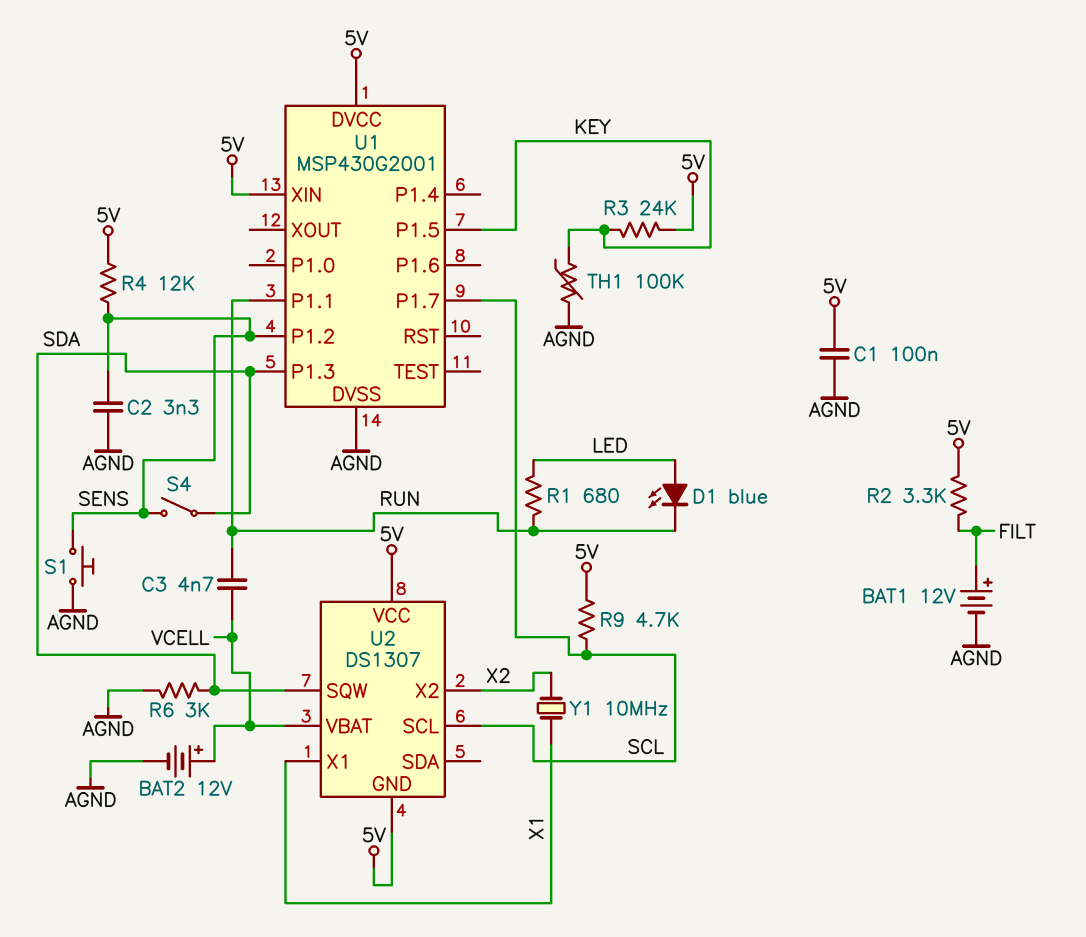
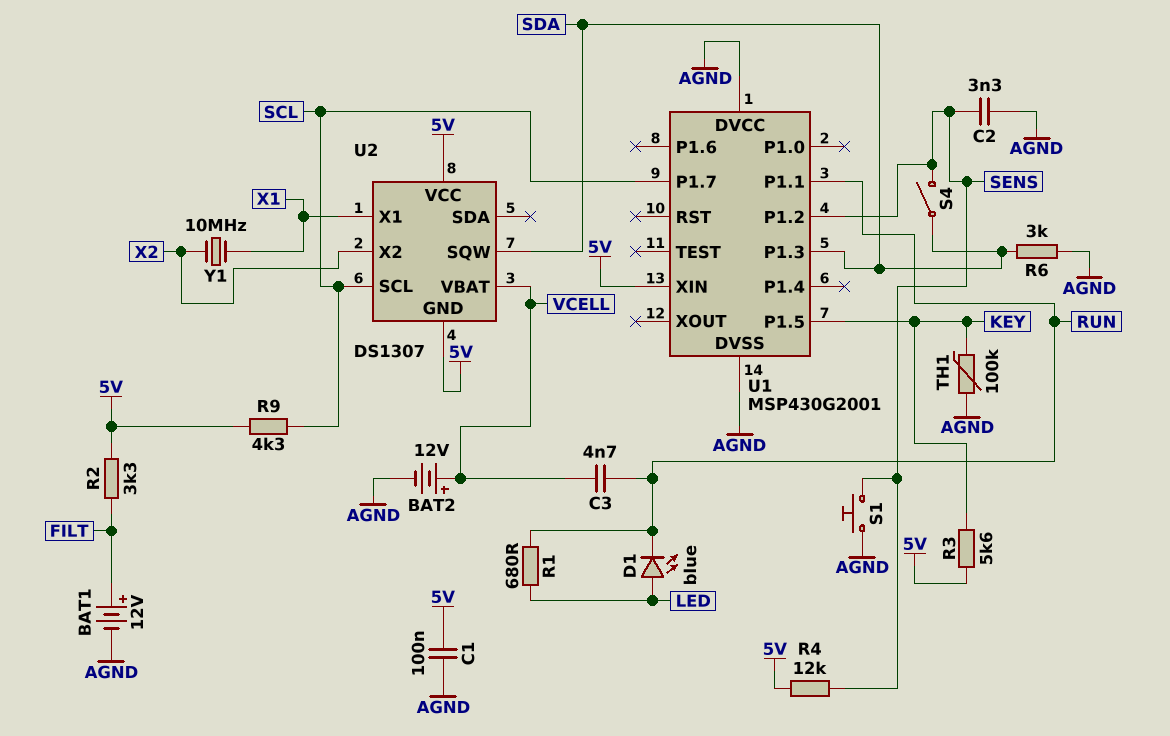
R3: 24k (5V, KEY) -> 5.6k (5V, KEY)
R9: 4.7k (5V, SCL) -> 4.3k (5V, SCL)
U1 pin DVCC: 5V -> AGND

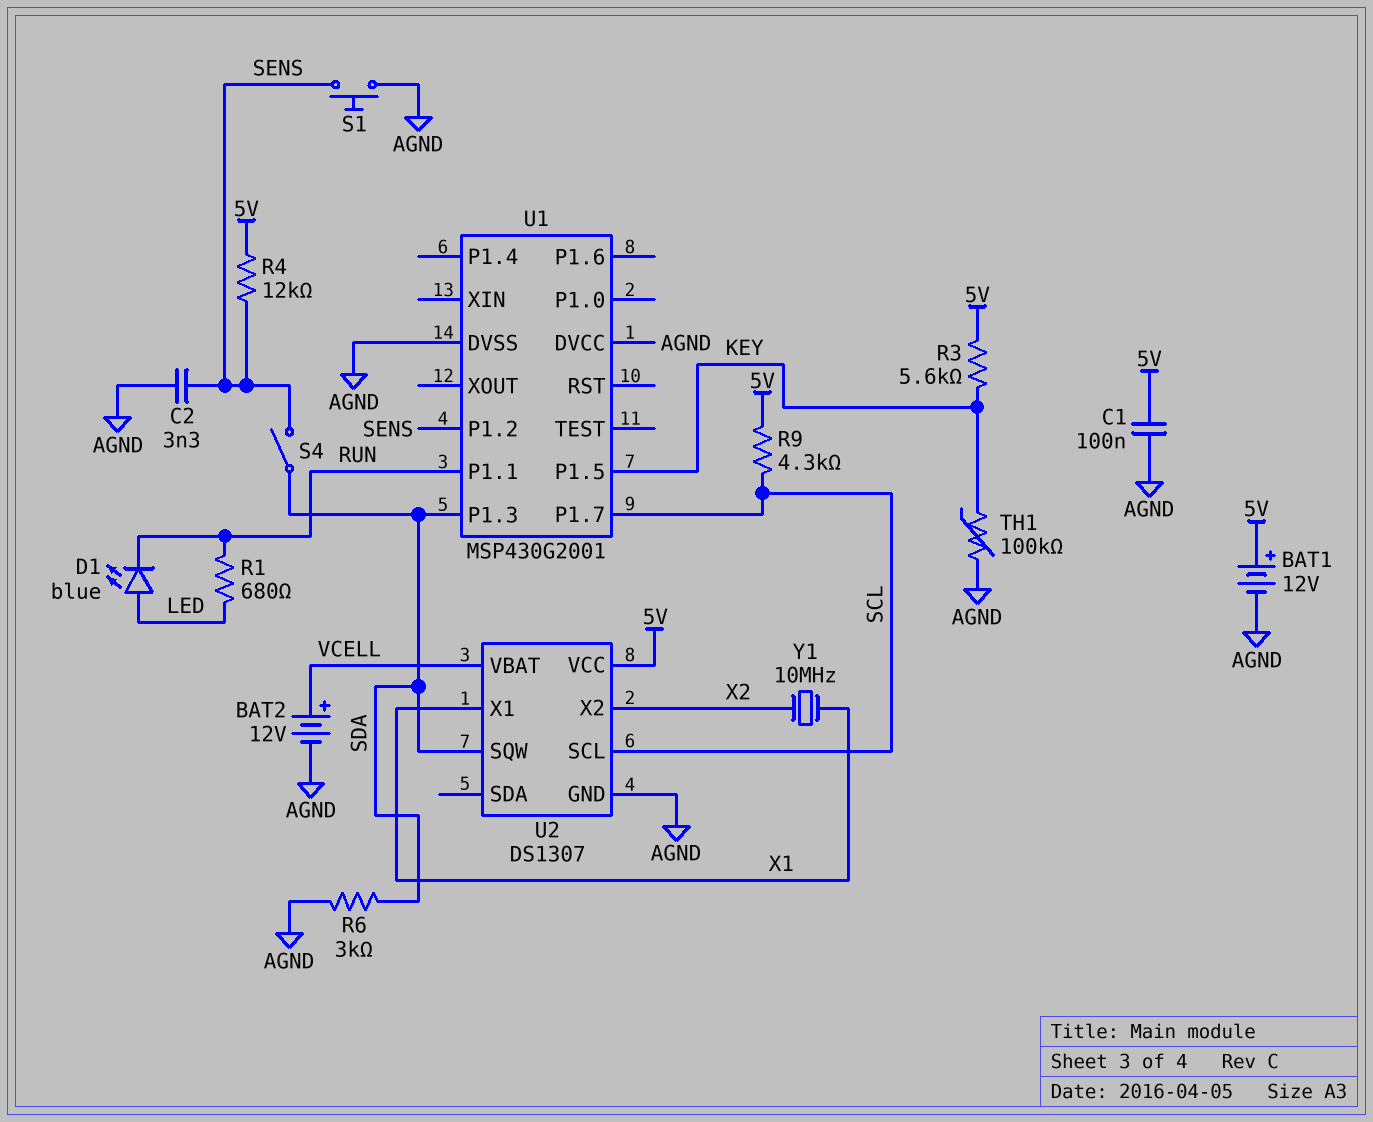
BAT1: 12V (plus FILT, minus AGND) -> 12V (plus 5V, minus AGND)
C3: 4.7nF (RUN, VCELL) -> none
R2: 3.3k (5V, FILT) -> none
U1 pin XIN: 5V -> none
U2 pin GND: 5V -> AGND

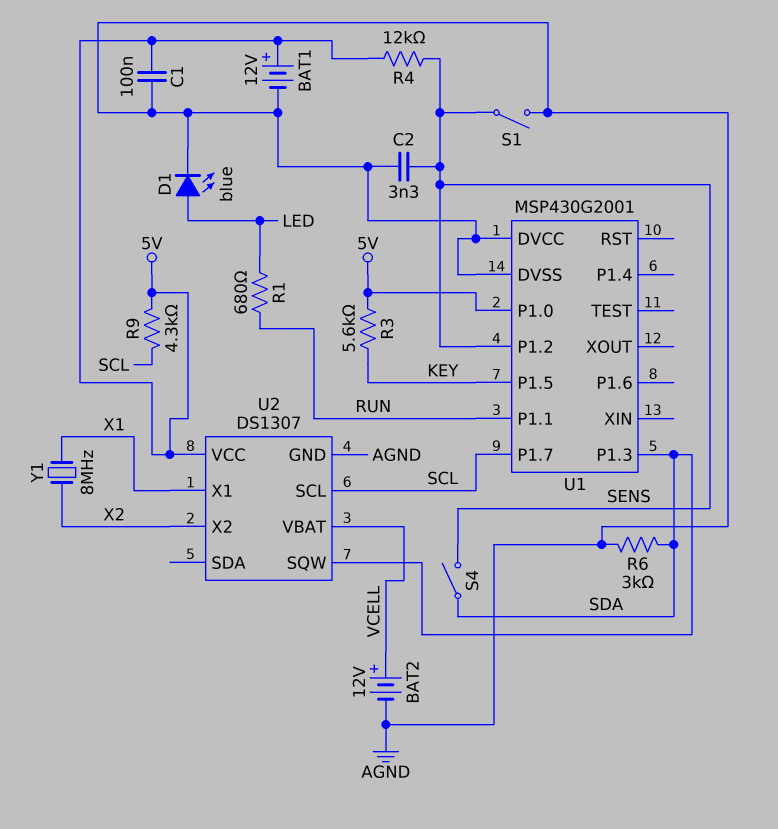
D1: LED blue (A LED, K RUN) -> LED blue (A LED, K AGND)
S1: button (AGND, SENS) -> switch (AGND, SENS)
TH1: 100k (AGND, KEY) -> none
U1 pin P1.0: none -> 5V
Y1: 10MHz (X1, X2) -> 8MHz (X1, X2)

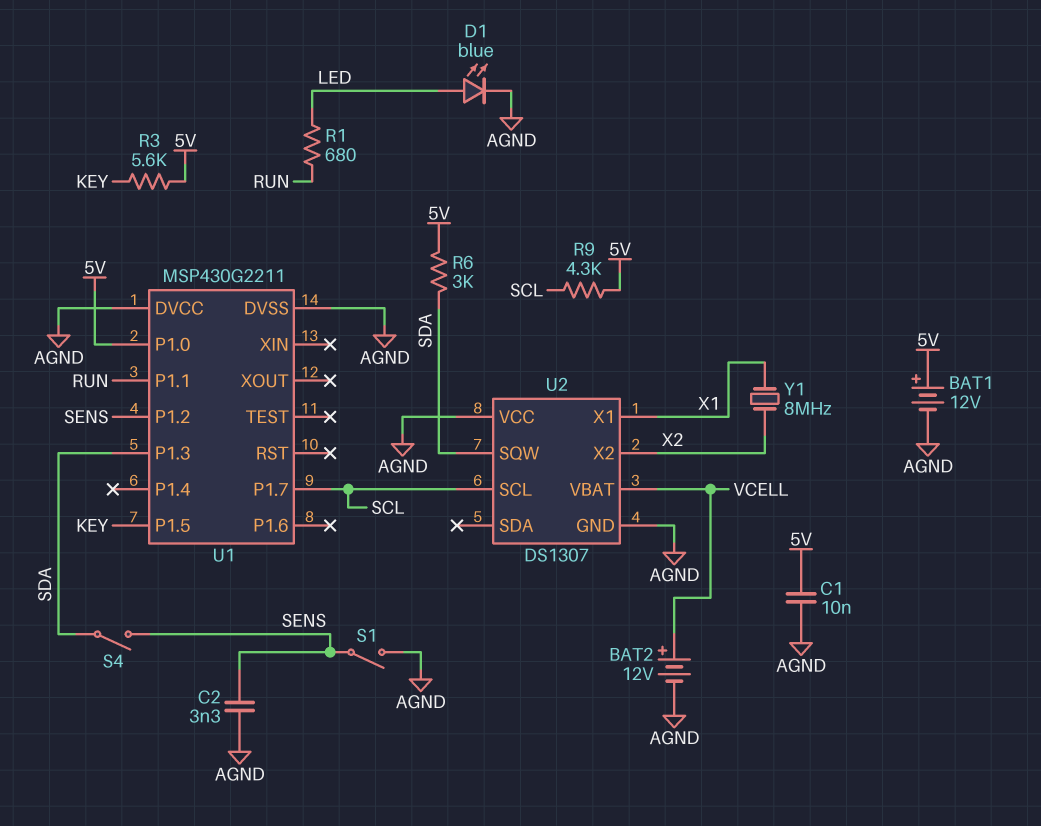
C1: 100nF (5V, AGND) -> 10nF (5V, AGND)
R4: 12k (5V, SENS) -> none
R6: 3k (AGND, SDA) -> 3k (5V, SDA)
U1: MSP430G2001 -> MSP430G2211
U2 pin VCC: 5V -> AGND

